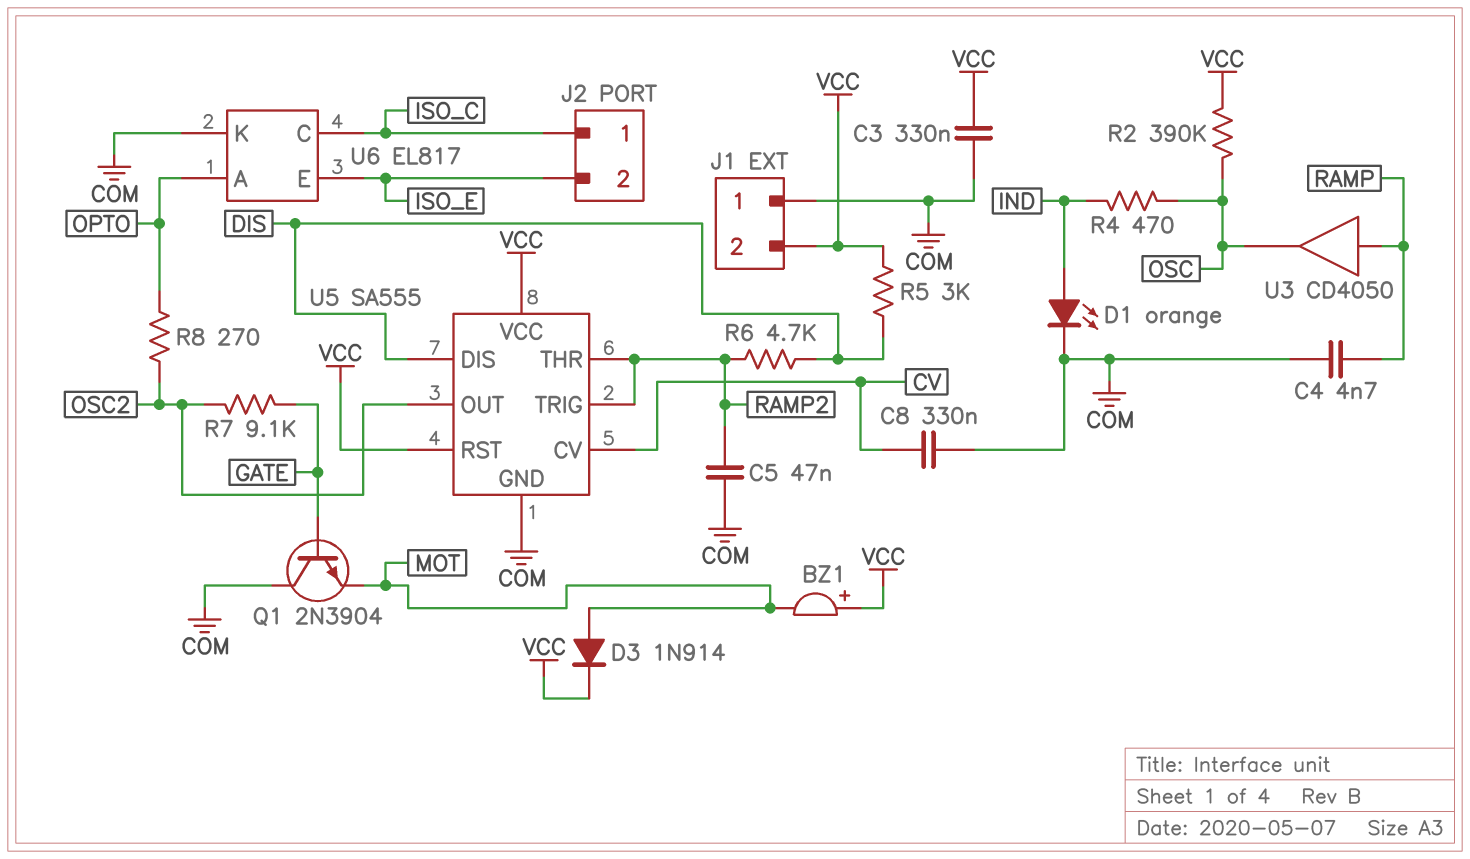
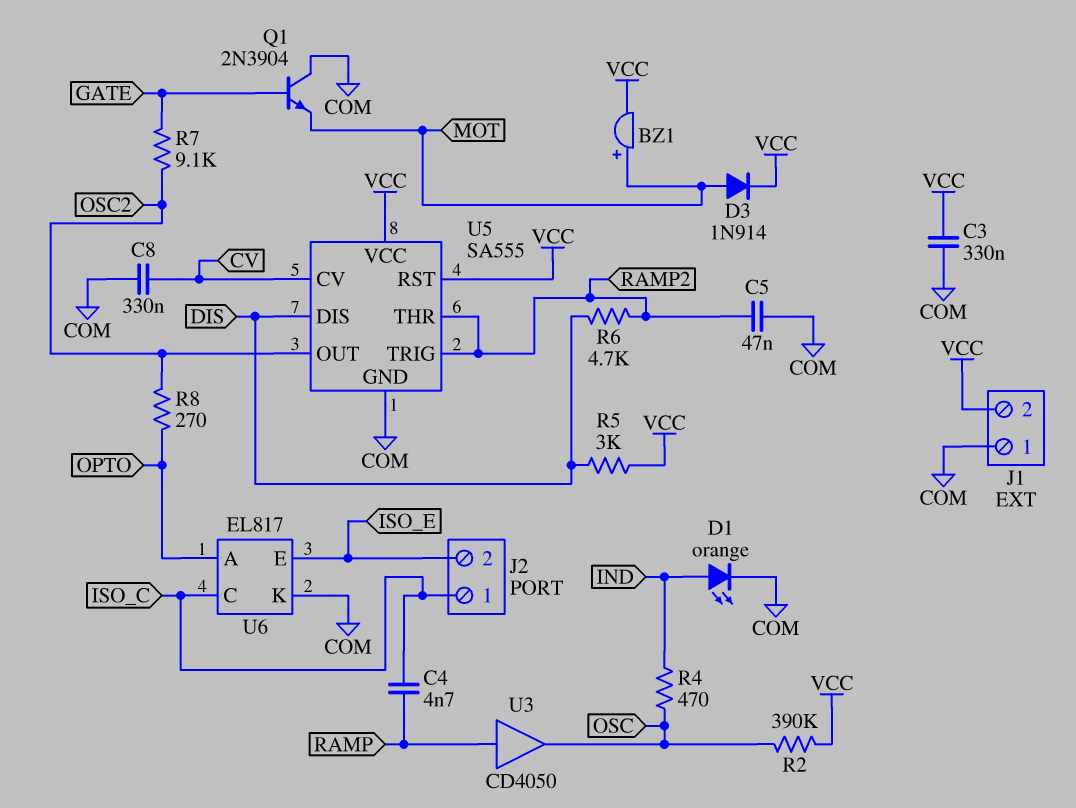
BZ1: buzzer (plus VCC, minus MOT) -> buzzer (plus MOT, minus VCC)
C4: 4.7nF (COM, RAMP) -> 4.7nF (ISO_C, RAMP)

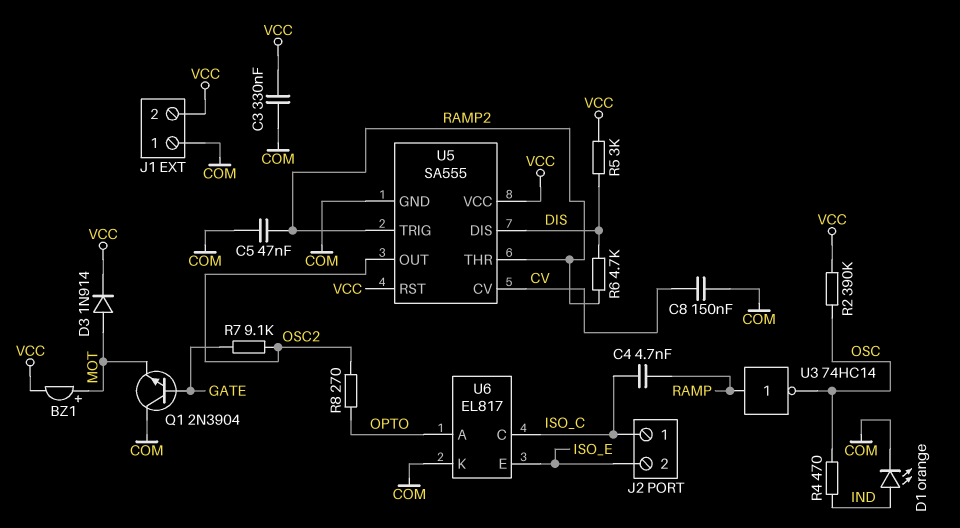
C8: 330nF (COM, CV) -> 150nF (COM, CV)
U3: buffer CD4050 (in RAMP, out OSC) -> NOT 74HC14 (in RAMP, out OSC)

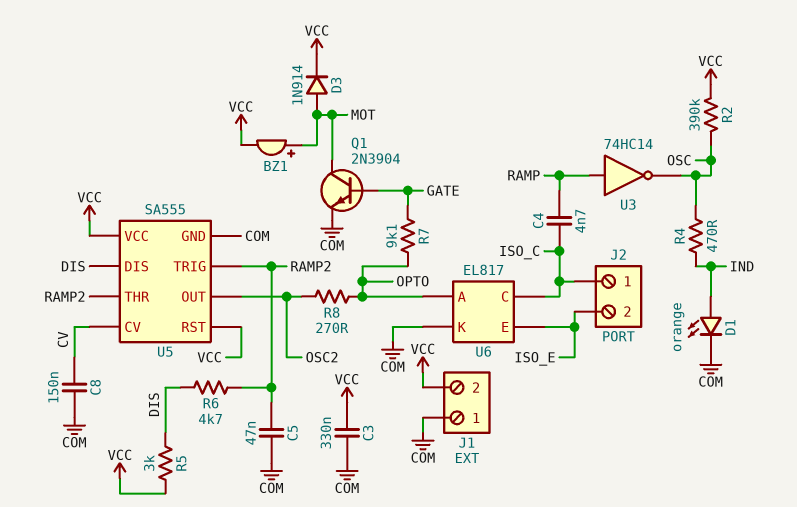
Q1: NPN 2N3904 (B GATE, C COM, E MOT) -> NPN 2N3904 (B GATE, C MOT, E COM)
R7: 9.1k (GATE, OSC2) -> 9.1k (GATE, OPTO)

